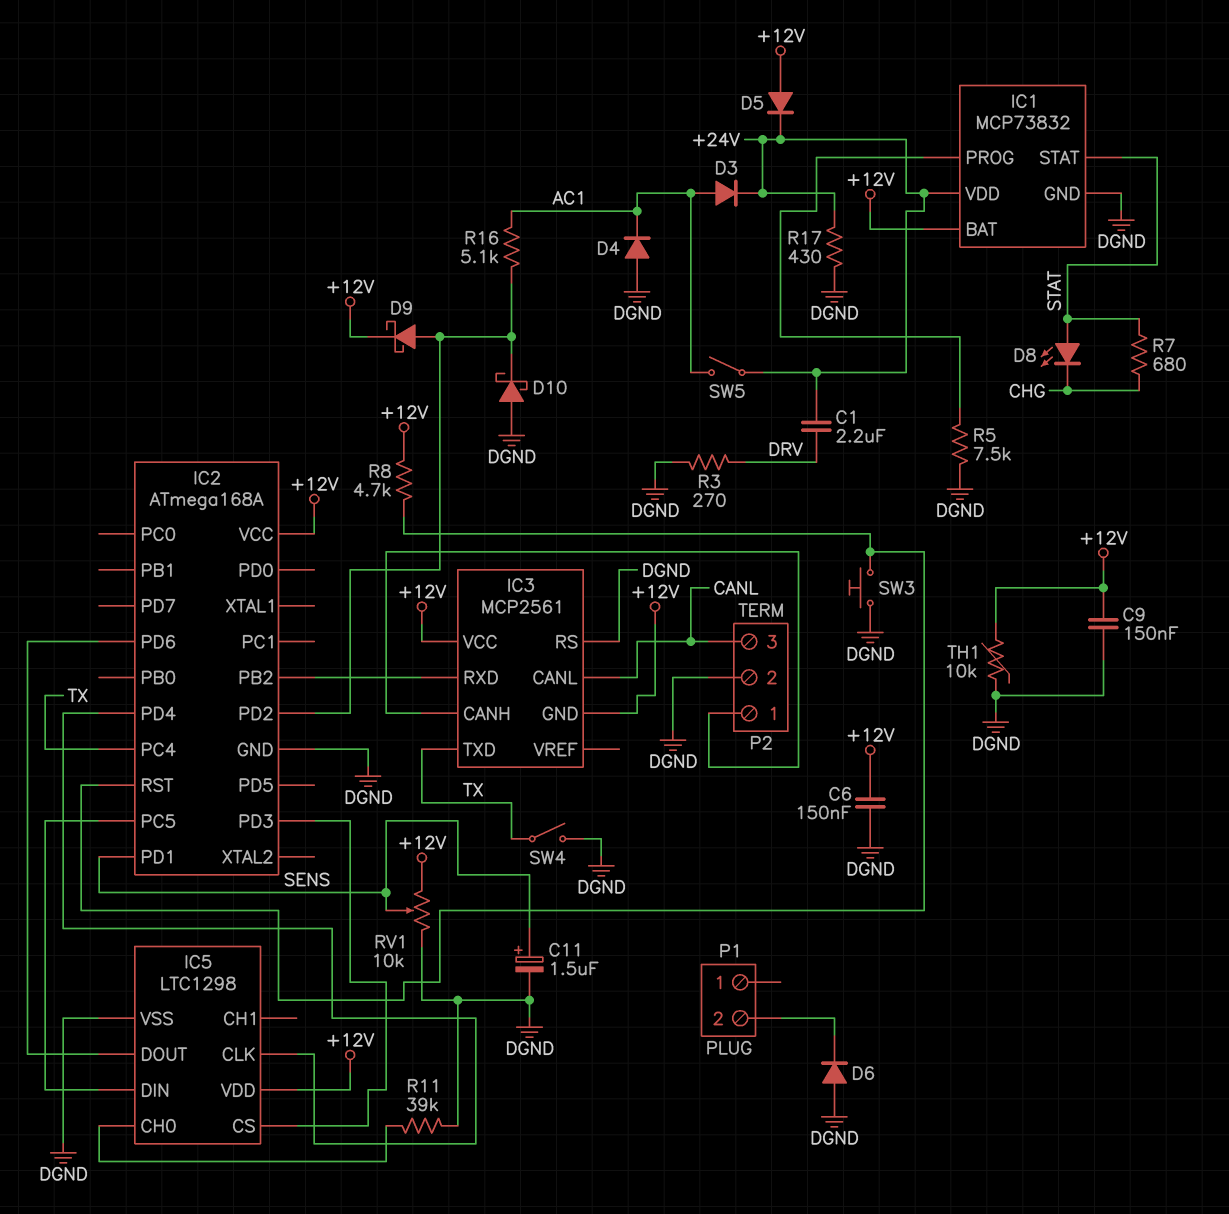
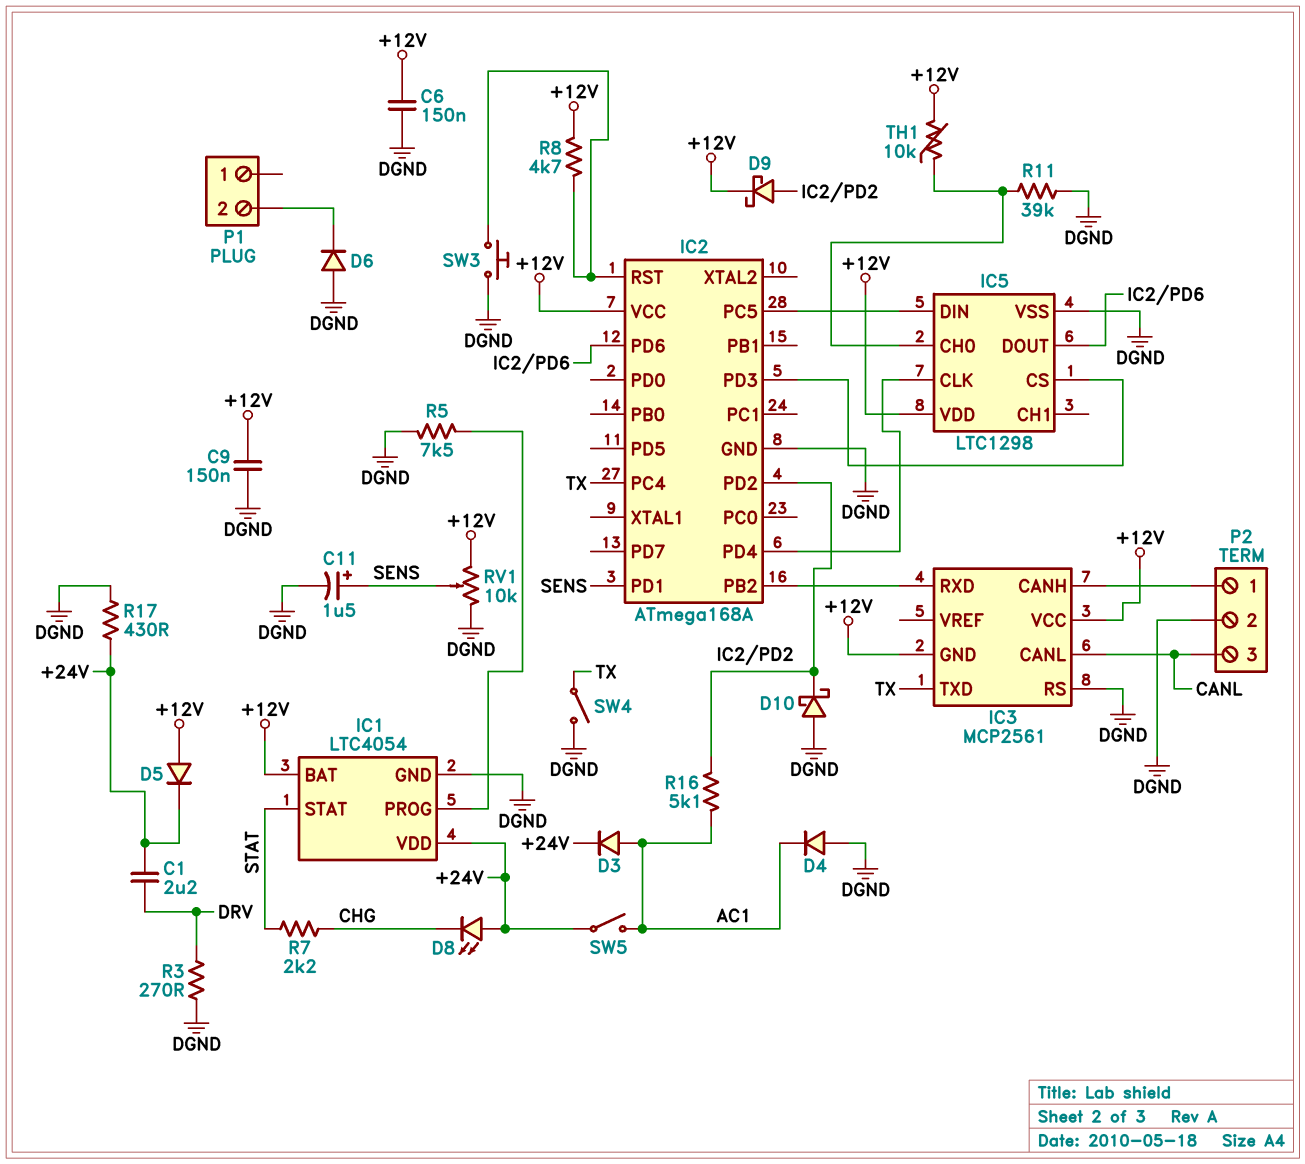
D8: LED (A STAT, K CHG) -> LED (A +24V, K CHG)
IC1: MCP73832 -> LTC4054
R7: 680 (CHG, STAT) -> 2.2k (CHG, STAT)
TH1: 10k (+12V, DGND) -> 10k (+12V, IC5/CH0)

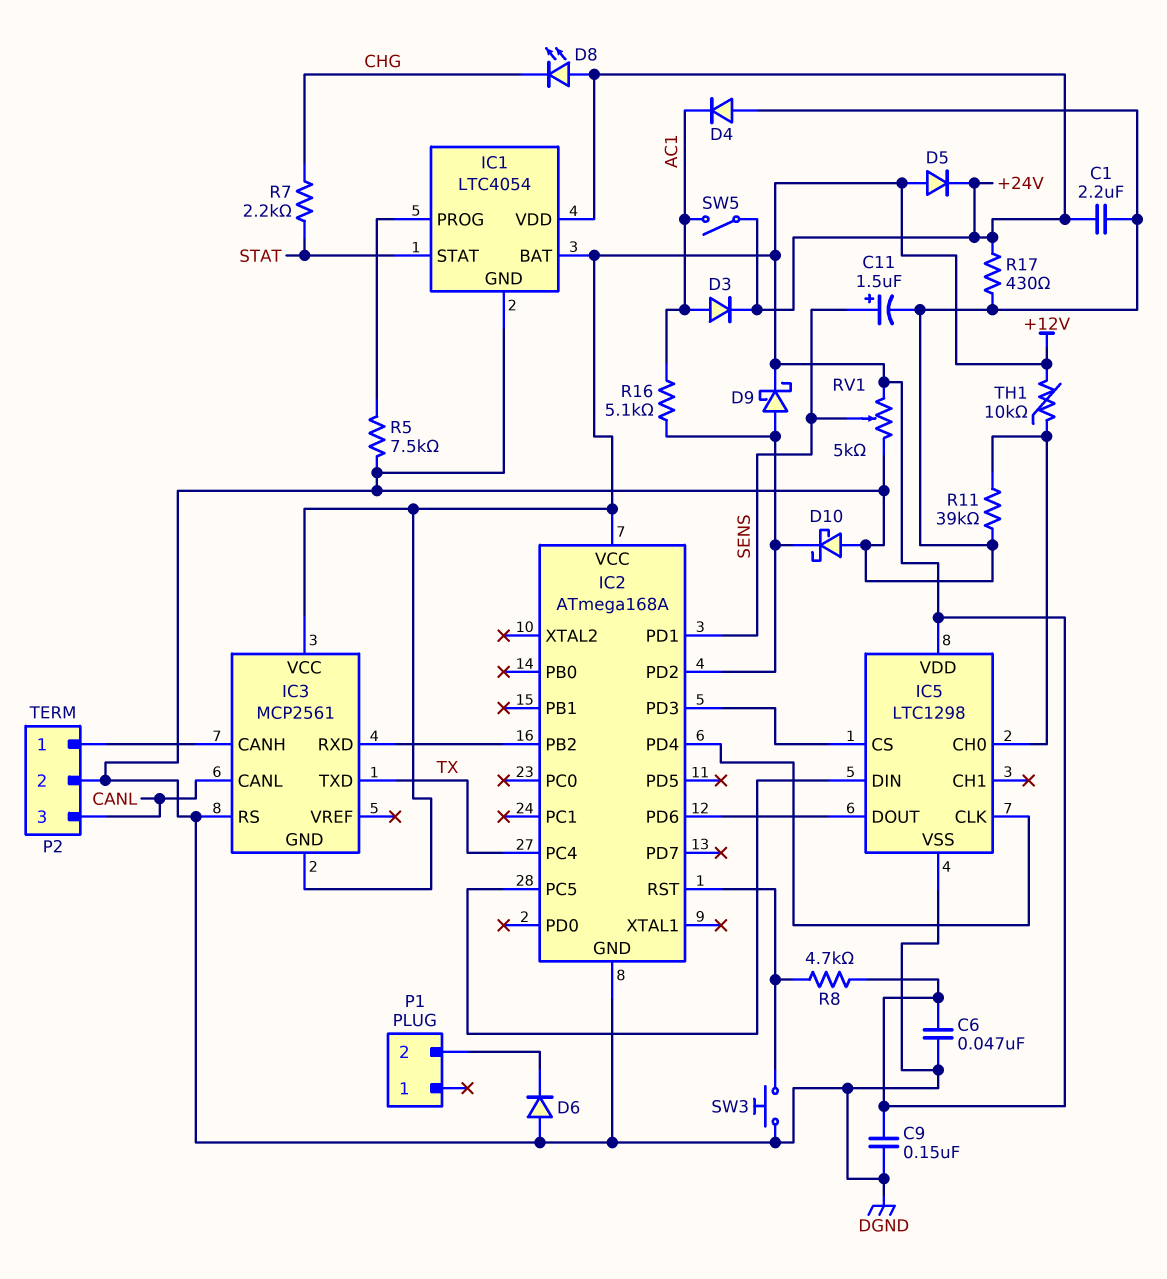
C1: 2.2uF (+24V, DRV) -> 2.2uF (+24V, DGND)
C6: 150nF (+12V, DGND) -> 47nF (+12V, DGND)
R3: 270 (DGND, DRV) -> none
RV1: 10k (+12V, DGND, wiper SENS) -> 5k (+12V, DGND, wiper SENS)
SW4: switch (DGND, TX) -> none

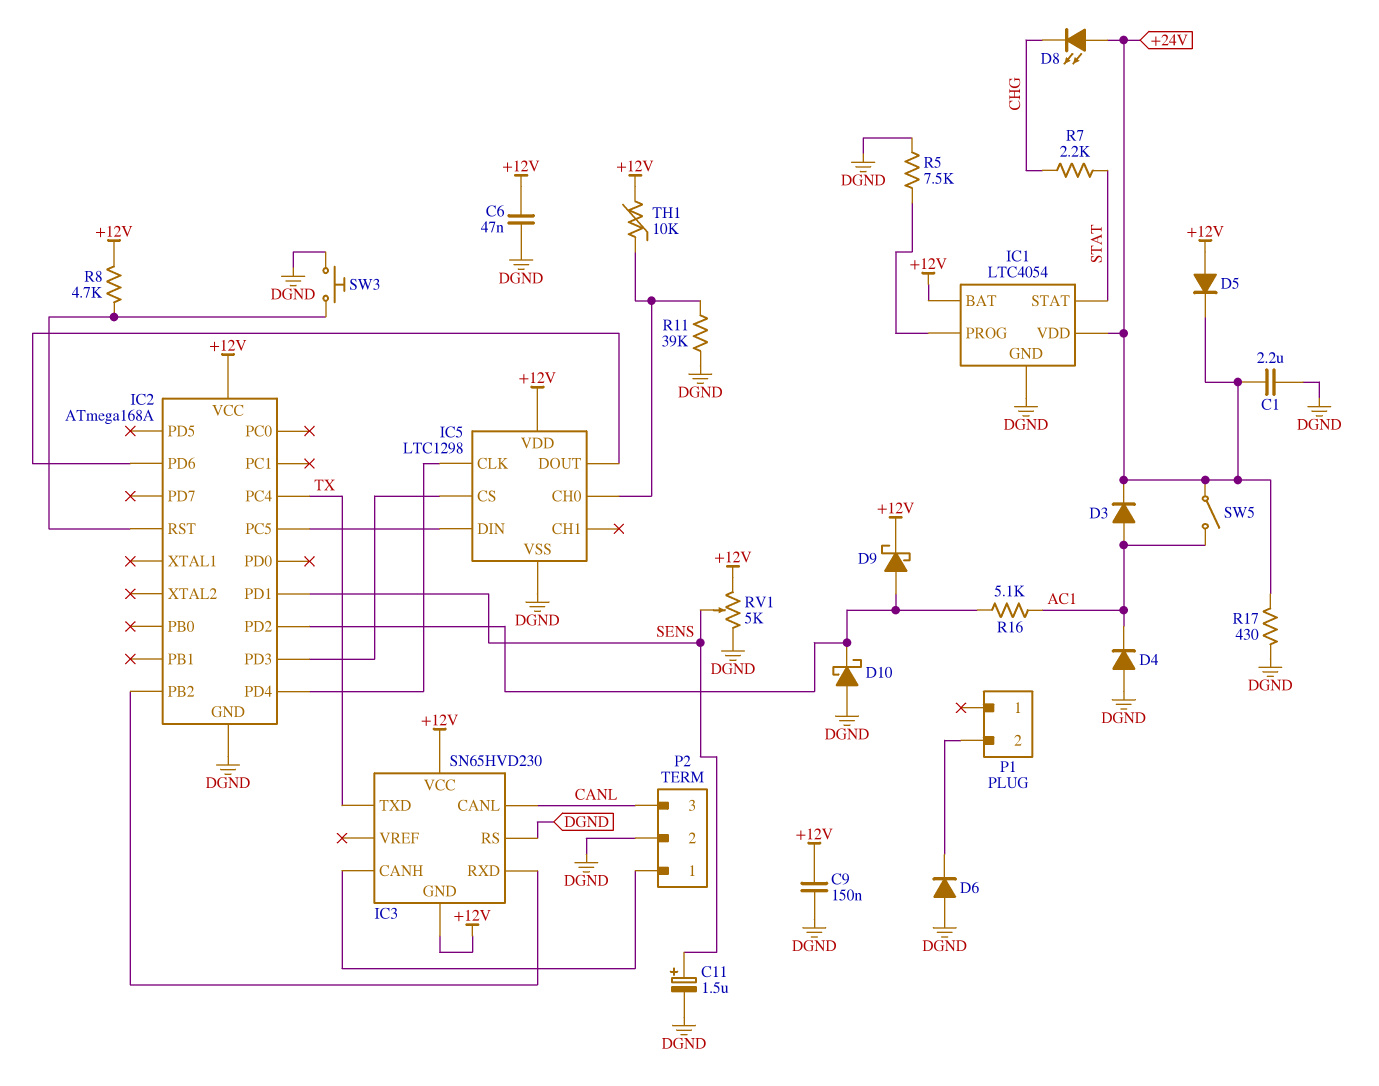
IC3: MCP2561 -> SN65HVD230

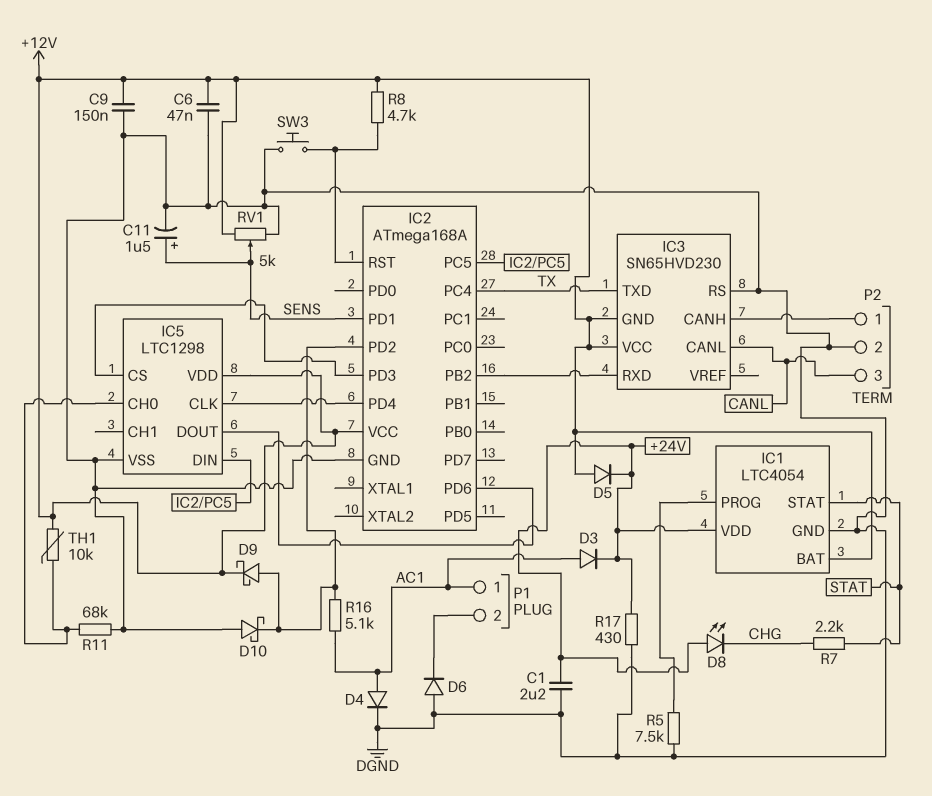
D4: diode (A DGND, K AC1) -> diode (A AC1, K DGND)
P1 pin 1: none -> AC1
R11: 39k (DGND, IC5/CH0) -> 68k (DGND, IC5/CH0)
SW5: switch (+24V, AC1) -> none

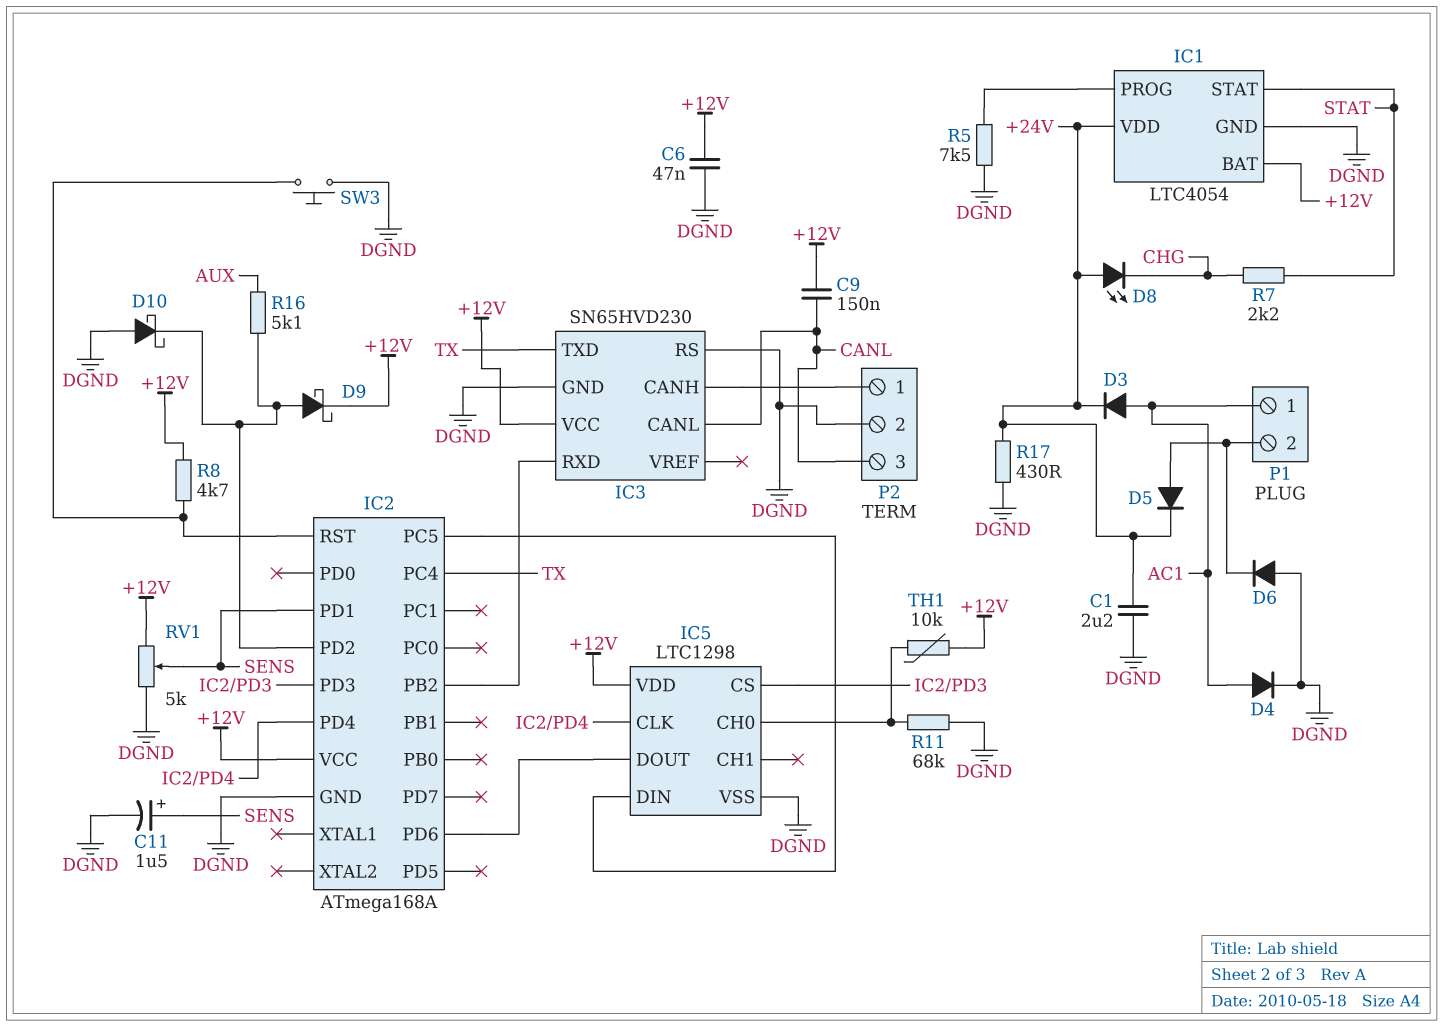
C9: 150nF (+12V, DGND) -> 150nF (+12V, CANL)
D5: diode (A +12V, K +24V) -> diode (A P1/2, K +24V)
IC3 pin GND: +12V -> DGND
R16: 5.1k (AC1, IC2/PD2) -> 5.1k (AUX, IC2/PD2)

